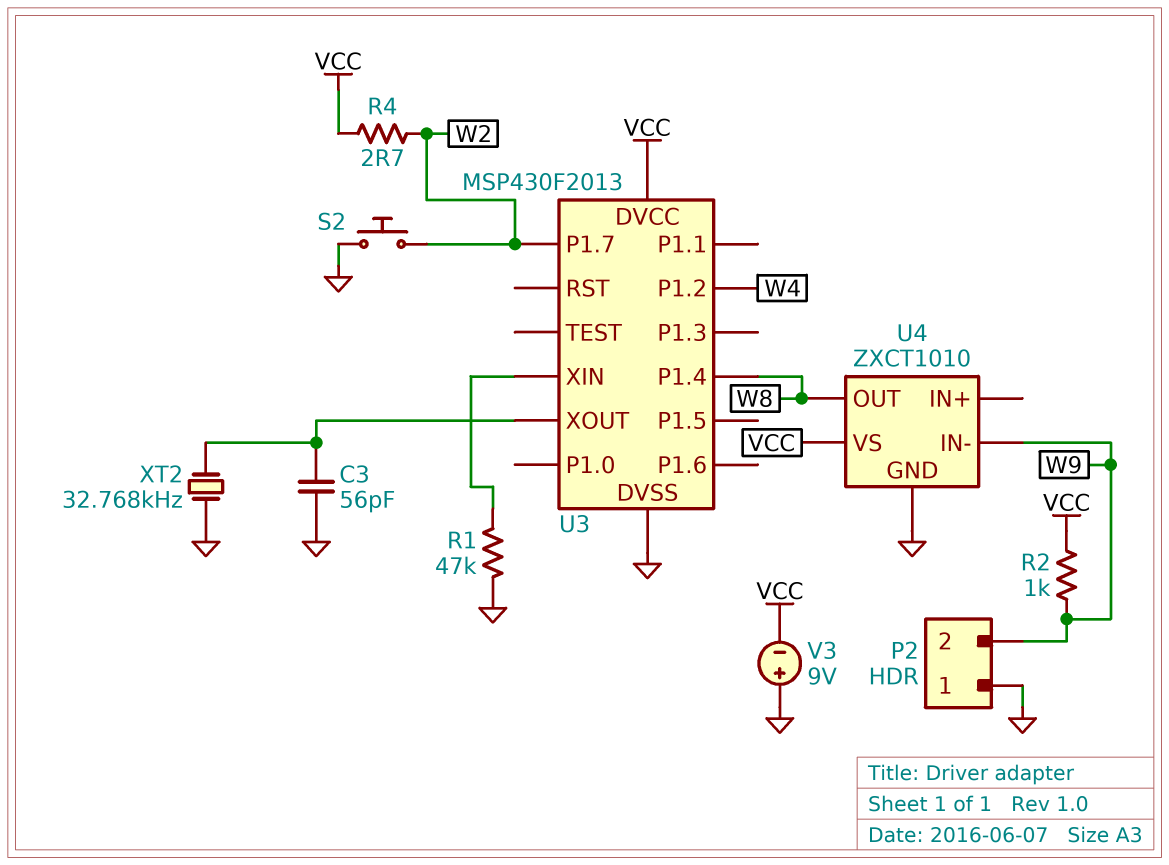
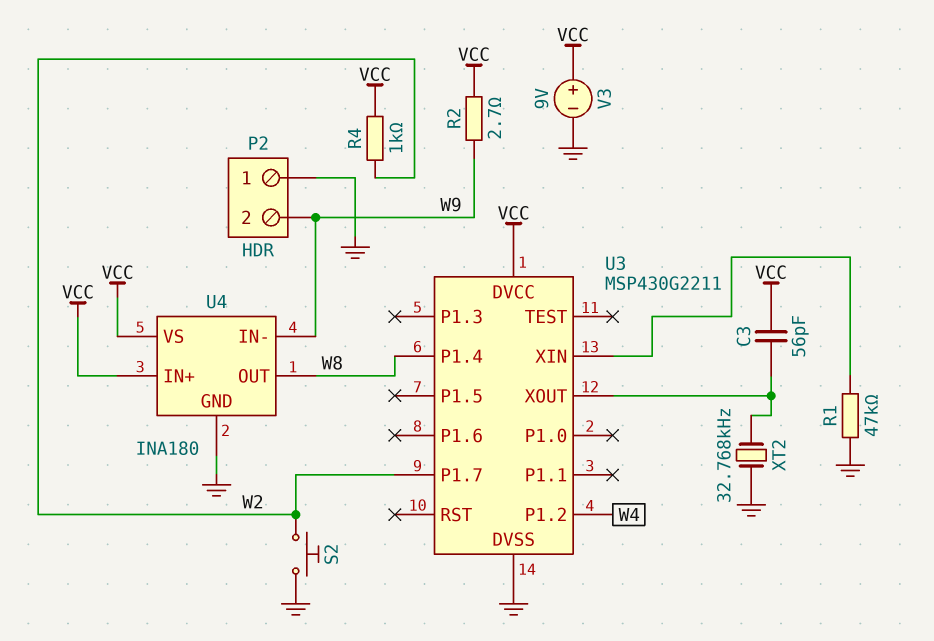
C3: 56pF (GND, U3/XOUT) -> 56pF (U3/XOUT, VCC)
R2: 1k (VCC, W9) -> 2.7 (VCC, W9)
R4: 2.7 (VCC, W2) -> 1k (VCC, W2)
U3: MSP430F2013 -> MSP430G2211
U4: ZXCT1010 -> INA180
U4 pin IN+: none -> VCC
V3: 9V (plus GND, minus VCC) -> 9V (plus VCC, minus GND)

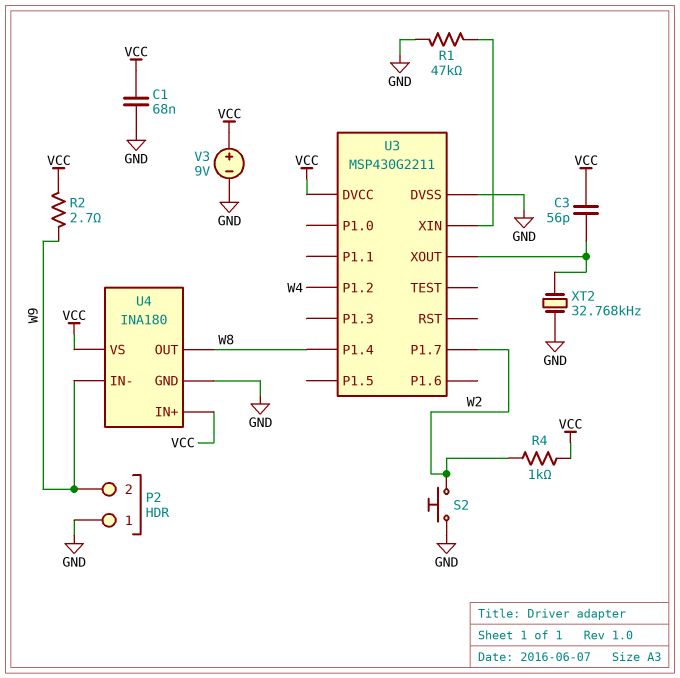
C1: none -> 68nF (GND, VCC)

